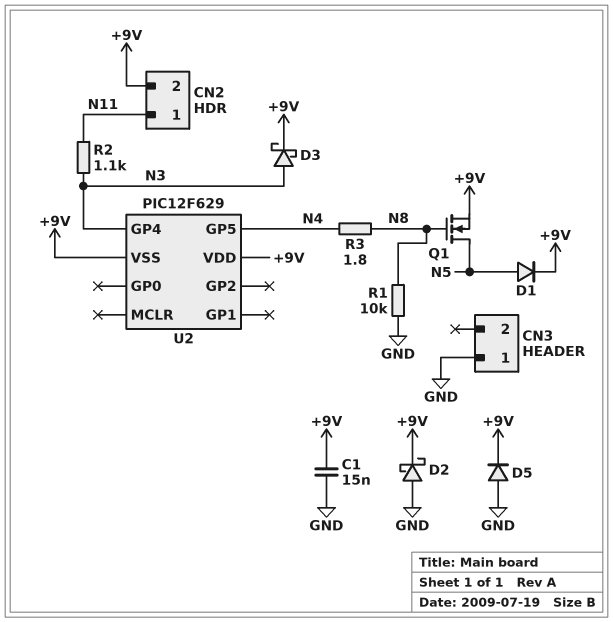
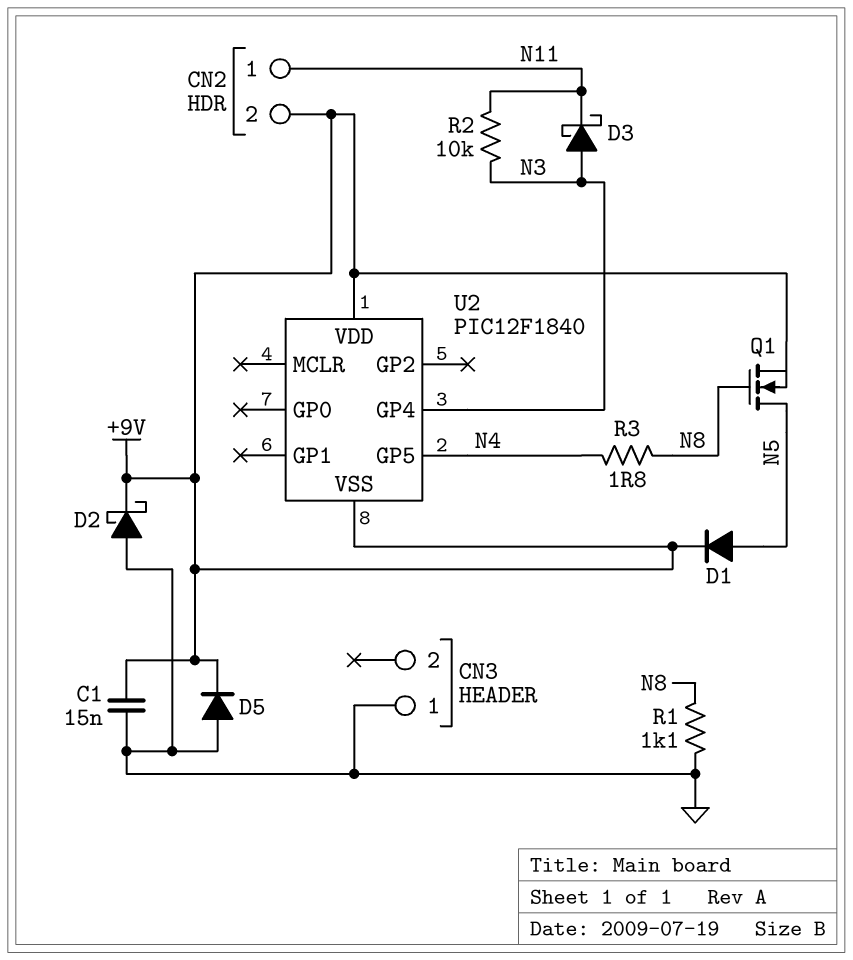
D3: schottky (A N3, K +9V) -> schottky (A N3, K N11)
R1: 10k (GND, N8) -> 1.1k (GND, N8)
R2: 1.1k (N3, N11) -> 10k (N3, N11)
U2: PIC12F629 -> PIC12F1840

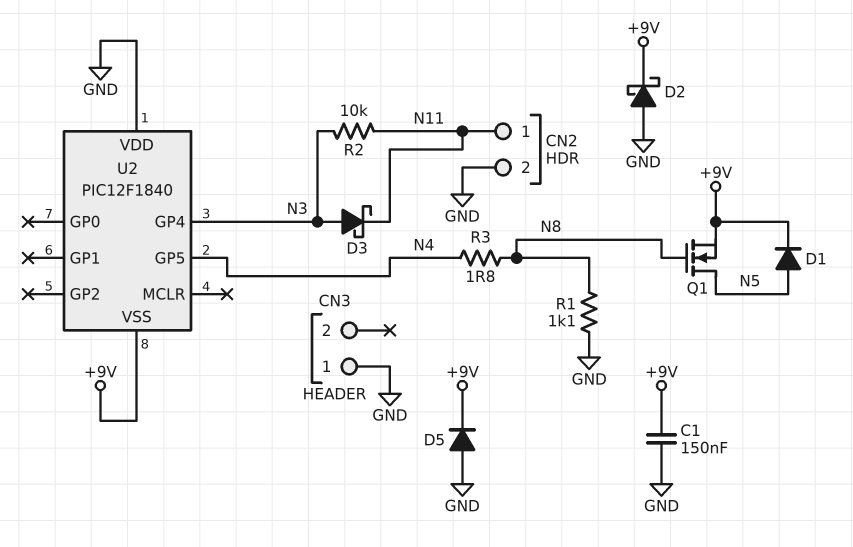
C1: 15nF (+9V, GND) -> 150nF (+9V, GND)
CN2 pin 2: +9V -> GND
U2 pin VDD: +9V -> GND

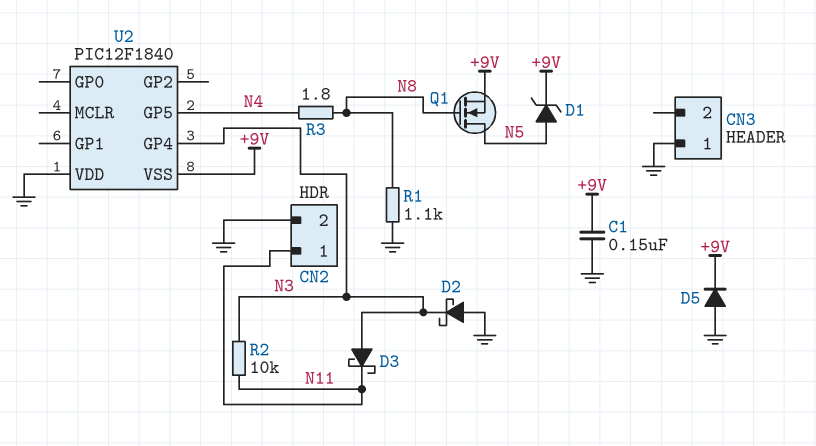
D1: diode (A N5, K +9V) -> zener (A N5, K +9V)
D2: schottky (A GND, K +9V) -> schottky (A GND, K N3)

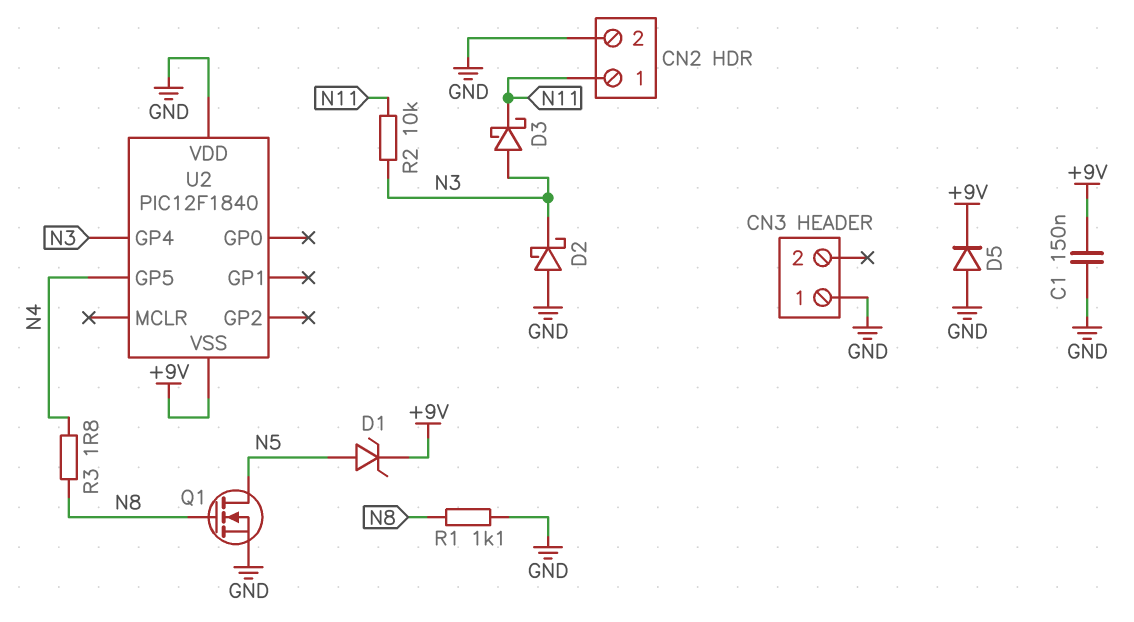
Q1: NMOS (G N8, D N5, S +9V) -> NMOS (G N8, D N5, S GND)

